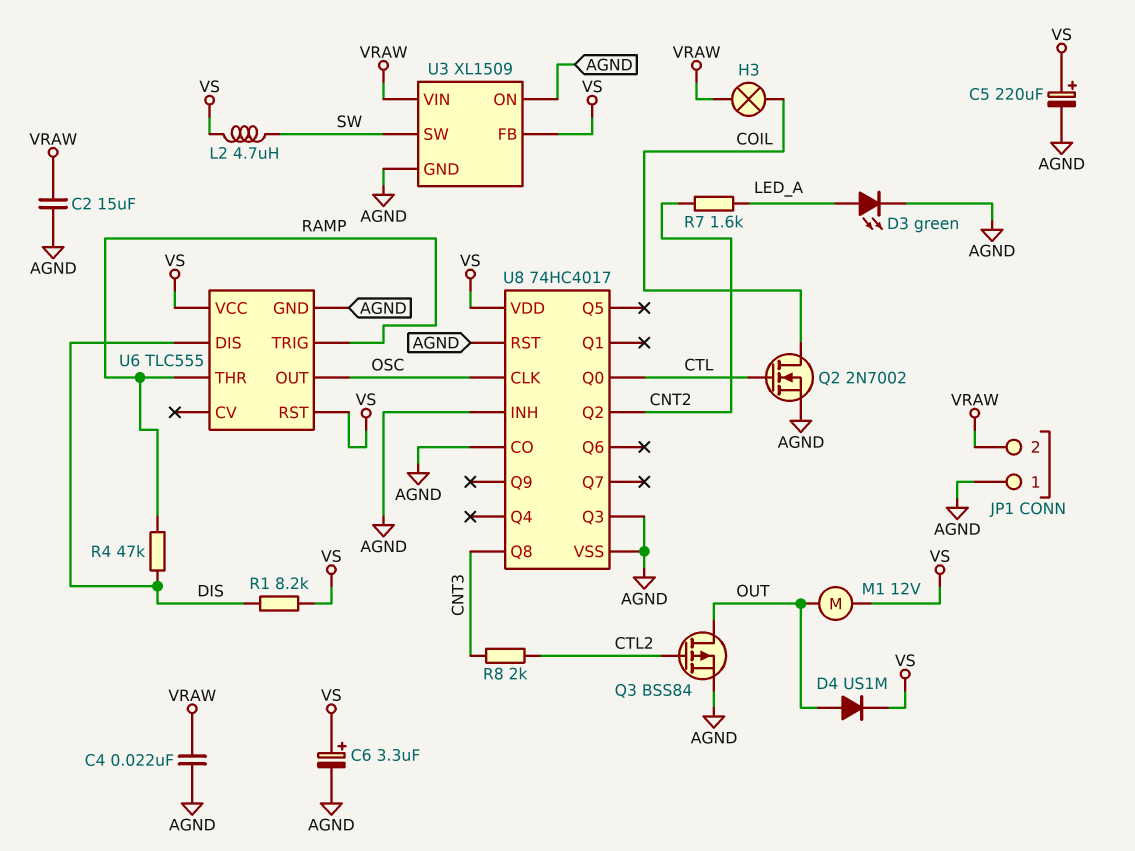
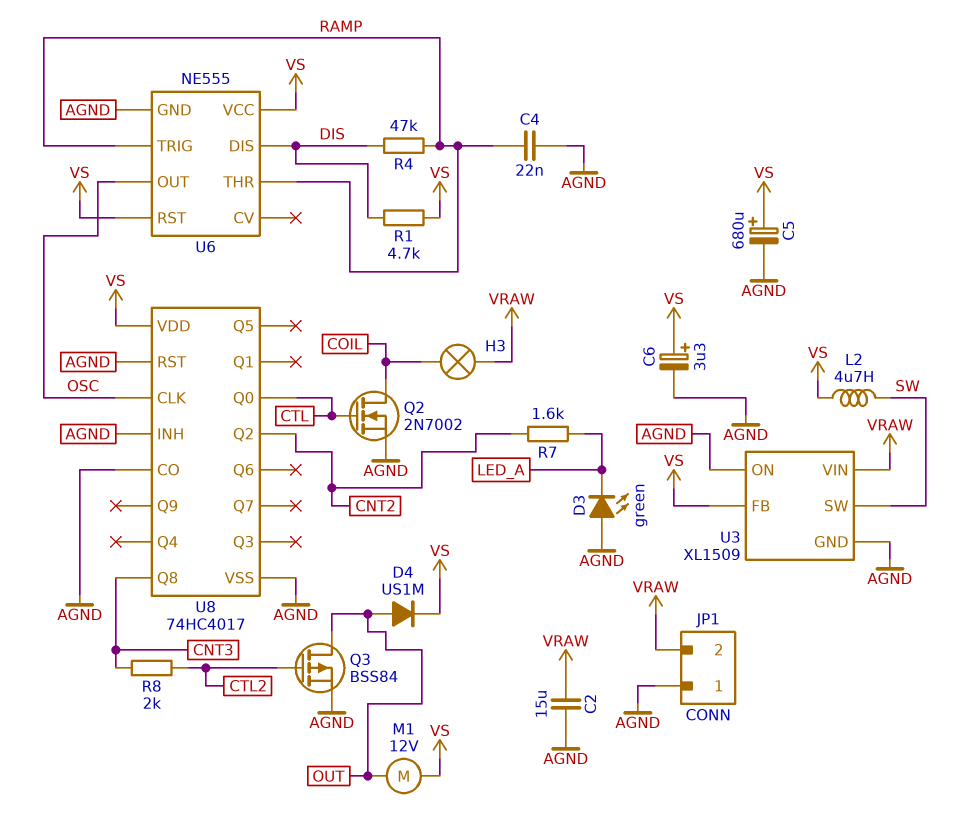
C4: 22nF (AGND, VRAW) -> 22nF (AGND, RAMP)
C5: 220uF (plus VS, minus AGND) -> 680uF (plus VS, minus AGND)
D3: LED green (A LED_A, K AGND) -> LED green (A AGND, K LED_A)
R1: 8.2k (DIS, VS) -> 4.7k (DIS, VS)
U6: TLC555 -> NE555
U8 pin Q3: AGND -> none

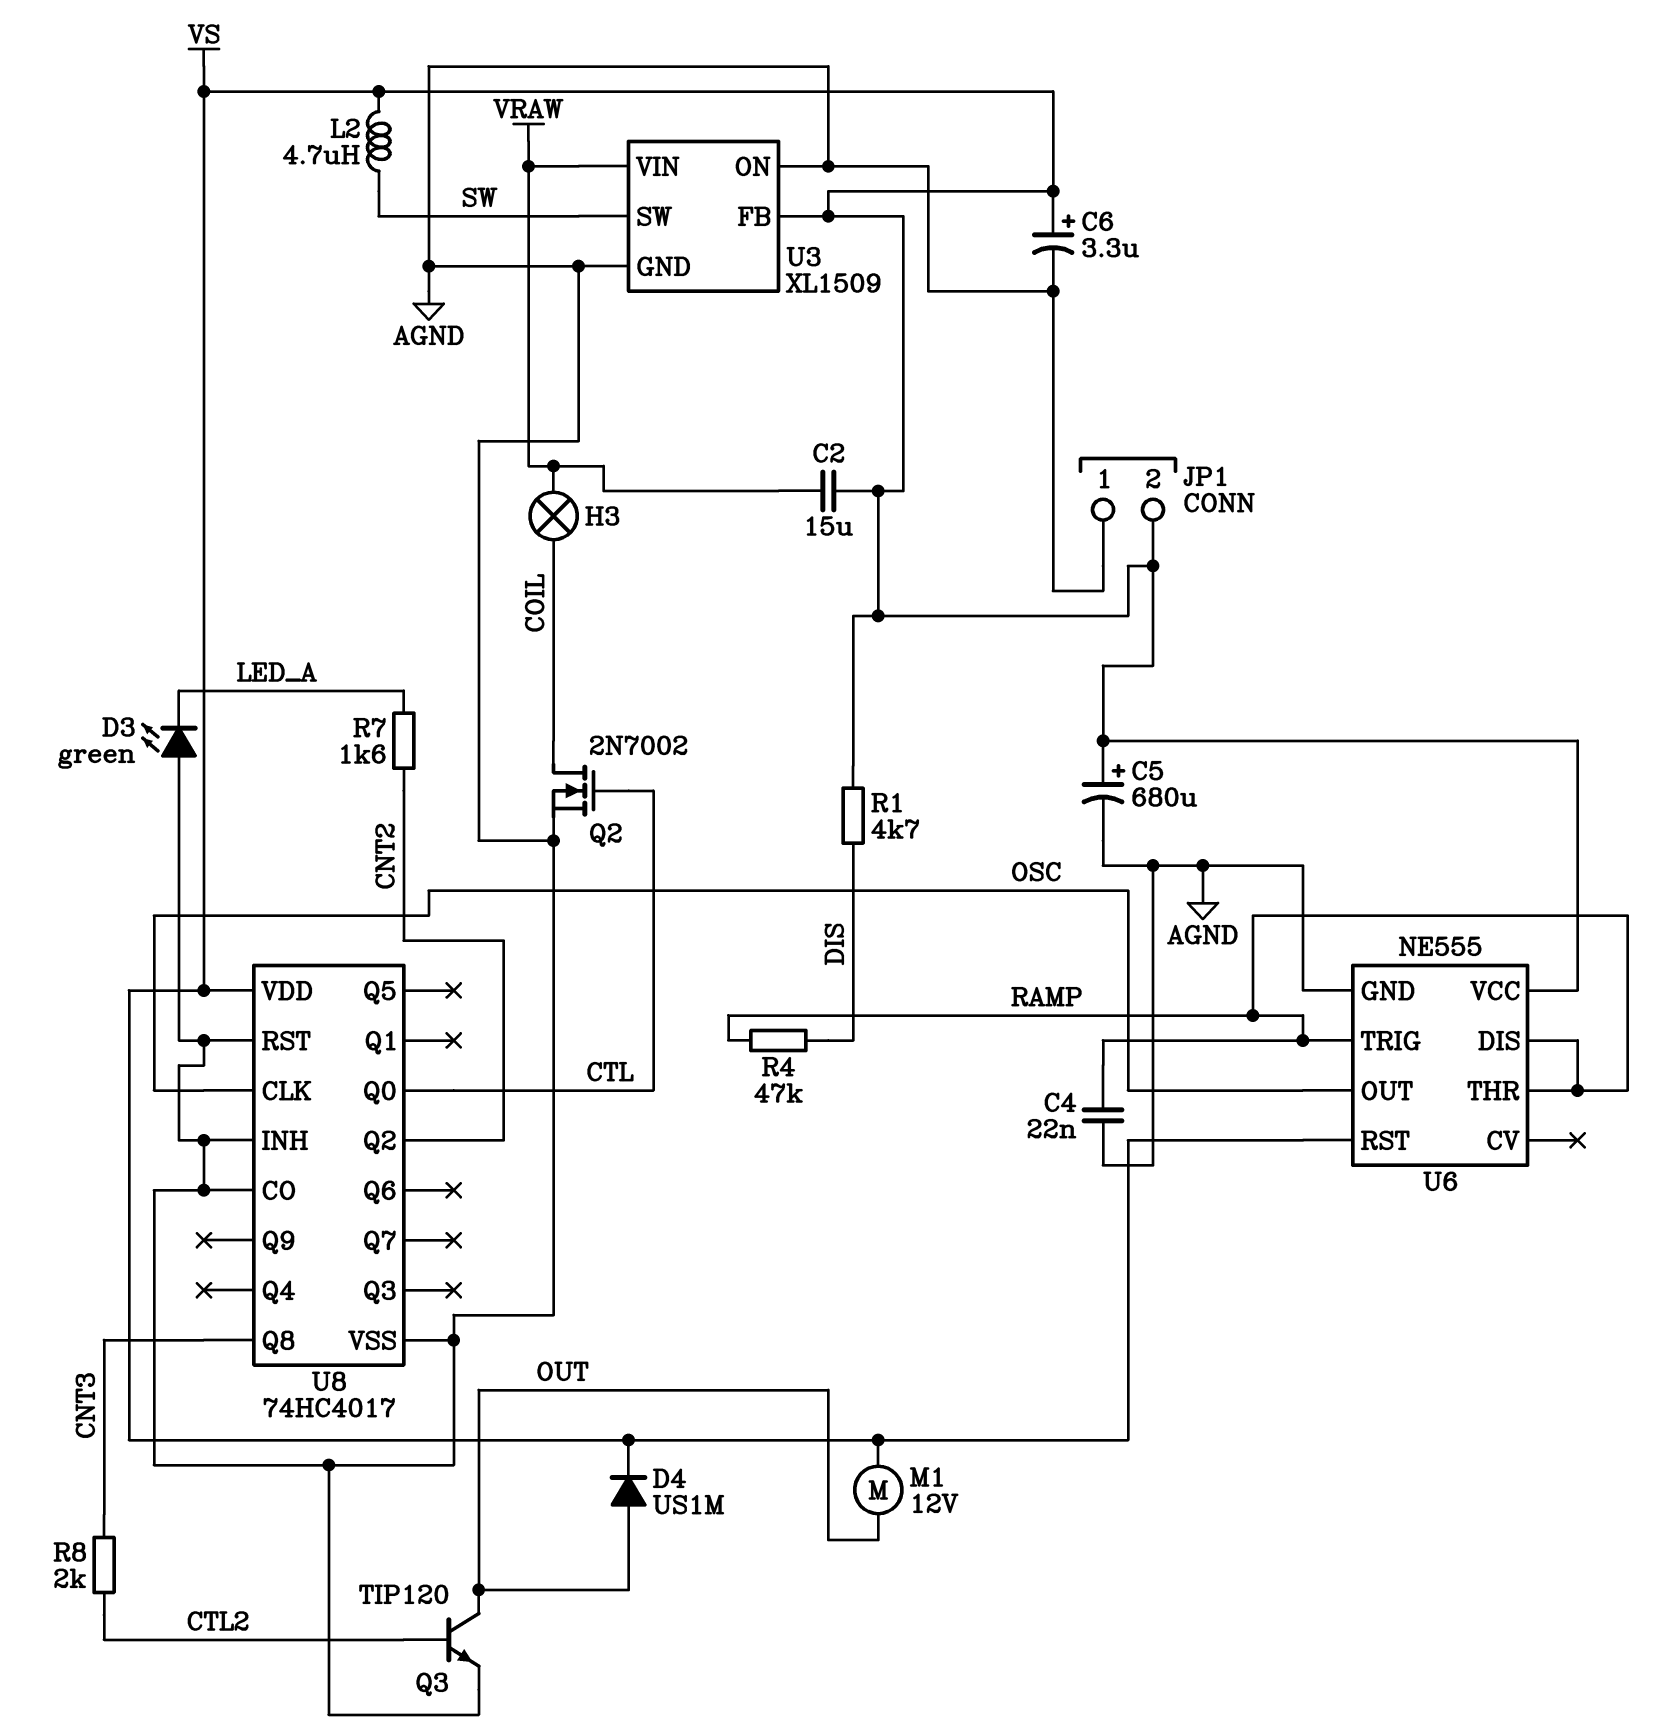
C2: 15uF (AGND, VRAW) -> 15uF (VRAW, VS)
JP1 pin 2: VRAW -> VS
Q3: PMOS BSS84 (G CTL2, D OUT, S AGND) -> NPN TIP120 (B CTL2, C OUT, E AGND)
U6 pin DIS: DIS -> RAMP

